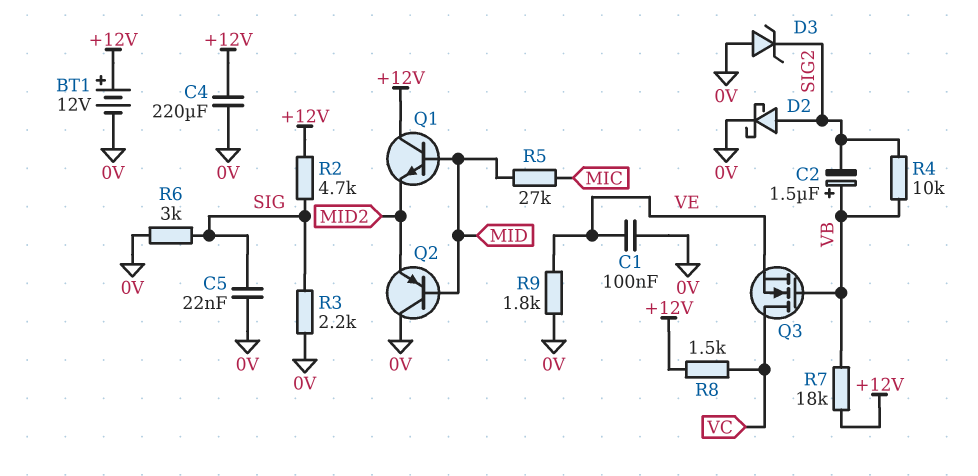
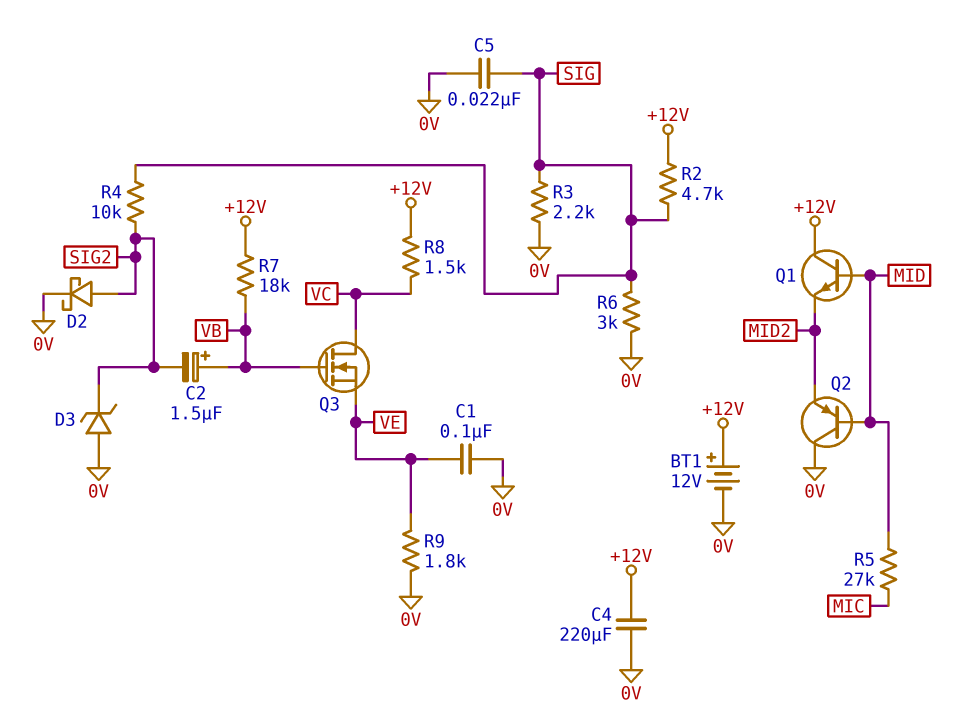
R4: 10k (SIG2, VB) -> 10k (SIG, SIG2)

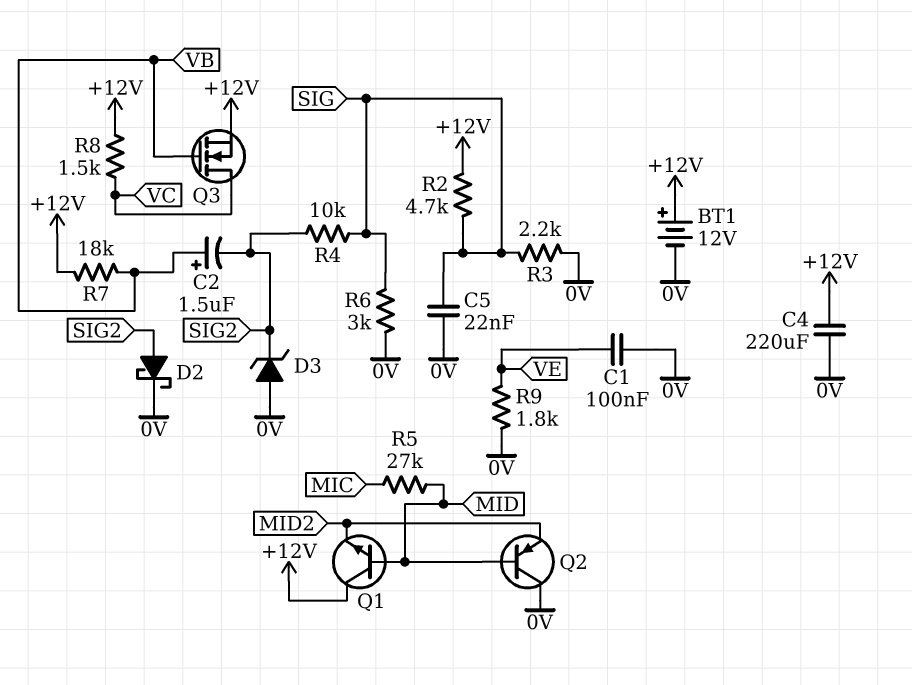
Q3: NMOS (G VB, D VC, S VE) -> NMOS (G VB, D VC, S +12V)

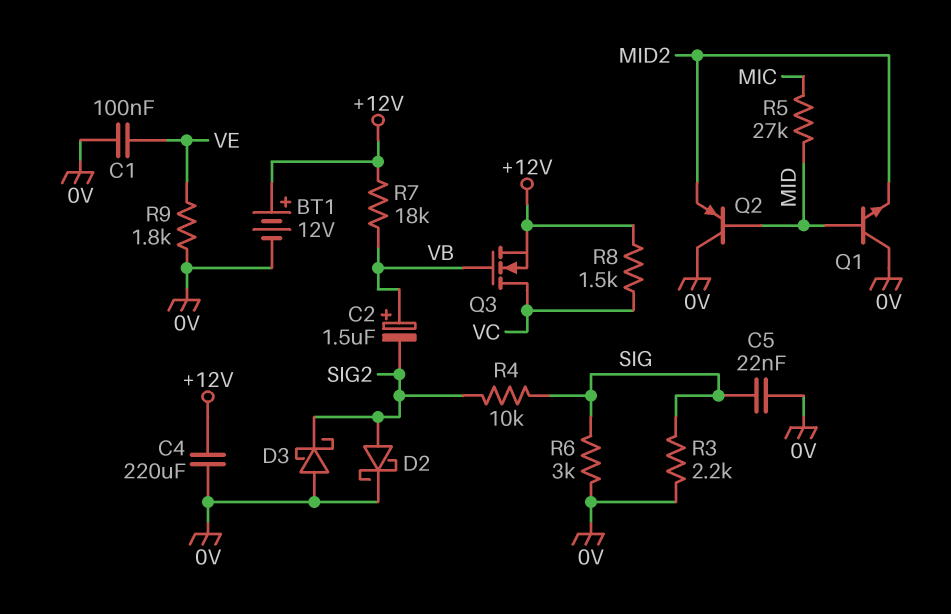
D3: zener (A 0V, K SIG2) -> schottky (A 0V, K SIG2)
Q1: NPN (B MID, C +12V, E MID2) -> NPN (B MID, C 0V, E MID2)
R2: 4.7k (+12V, SIG) -> none

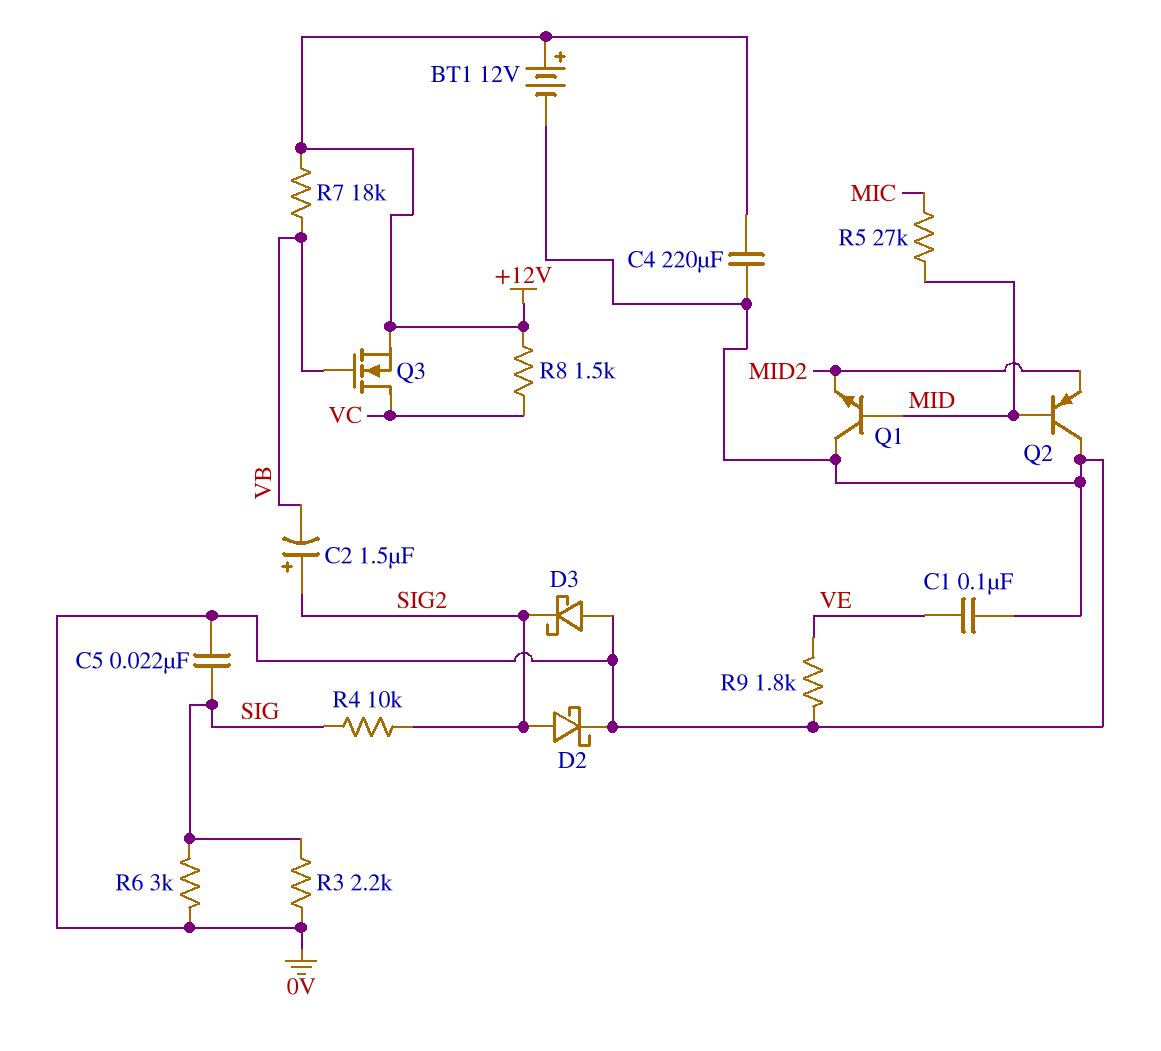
C2: 1.5uF (plus VB, minus SIG2) -> 1.5uF (plus SIG2, minus VB)

